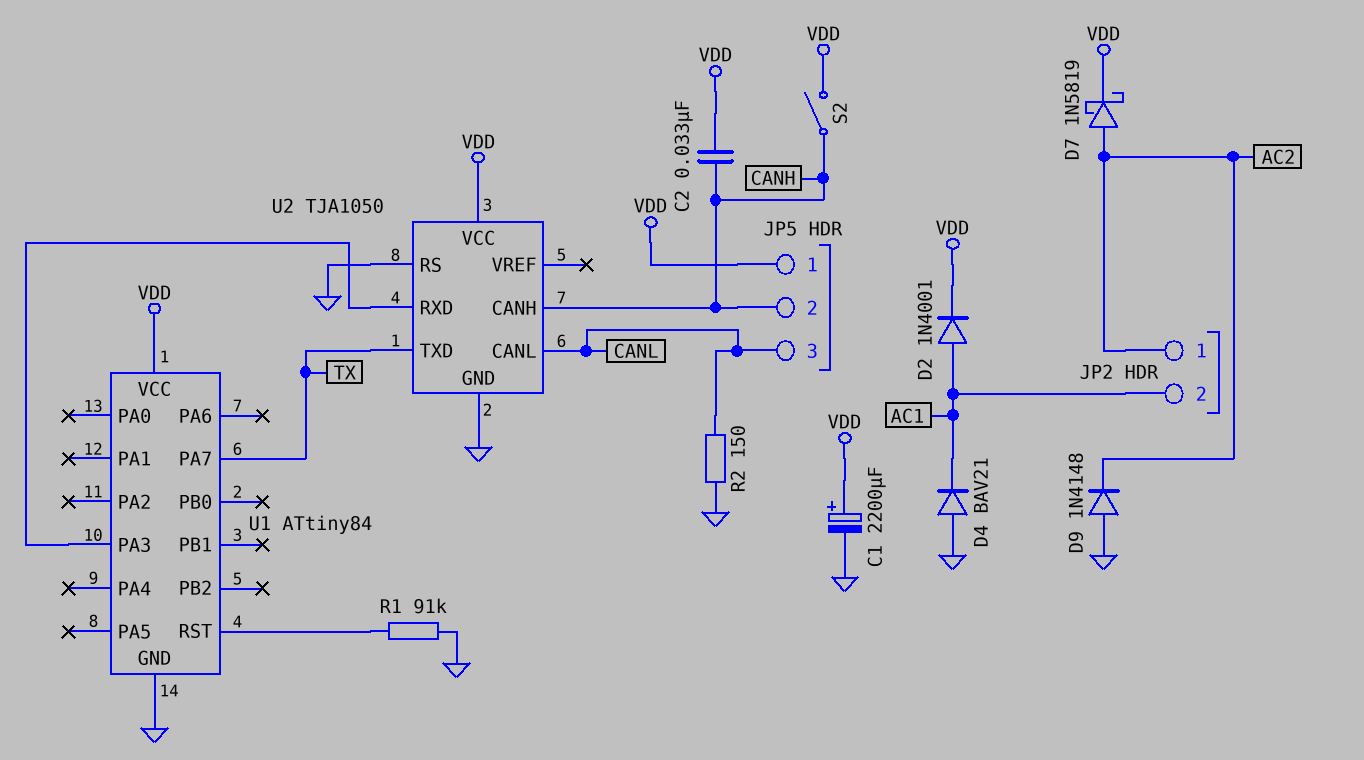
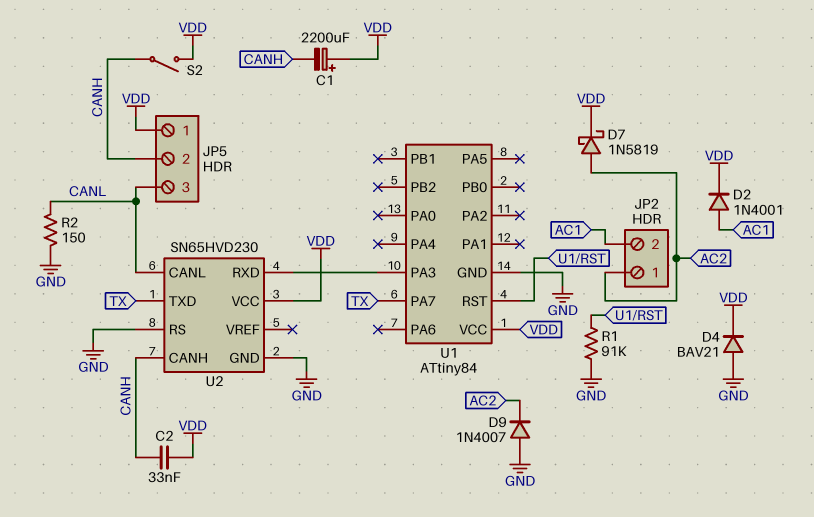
C1: 2200uF (plus VDD, minus GND) -> 2200uF (plus VDD, minus CANH)
D4: diode BAV21 (A GND, K AC1) -> diode BAV21 (A GND, K VDD)
D9: diode 1N4148 (A GND, K AC2) -> diode 1N4007 (A GND, K AC2)
U2: TJA1050 -> SN65HVD230

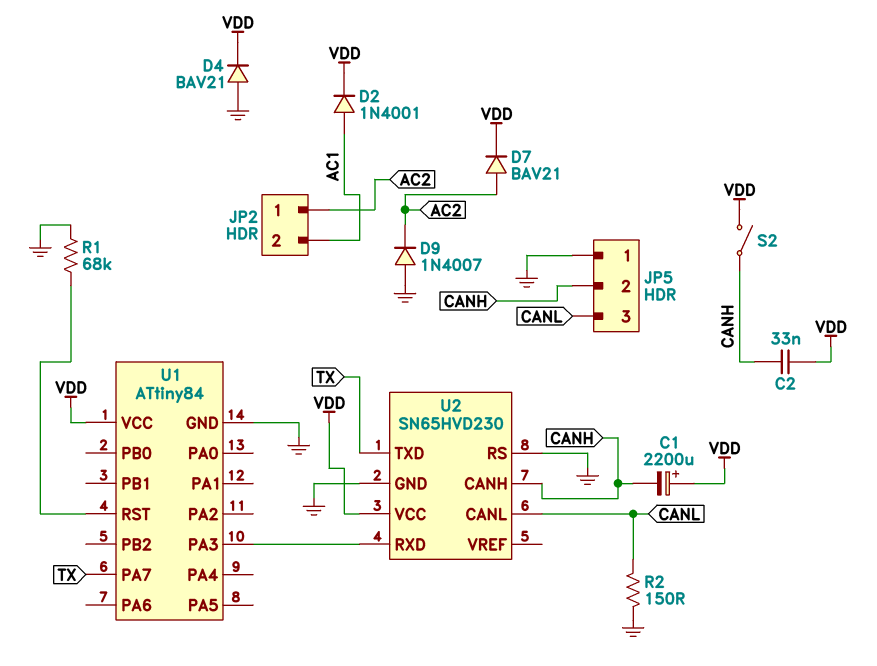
D7: schottky 1N5819 (A AC2, K VDD) -> diode BAV21 (A AC2, K VDD)
JP5 pin 1: VDD -> GND
R1: 91k (GND, U1/RST) -> 68k (GND, U1/RST)

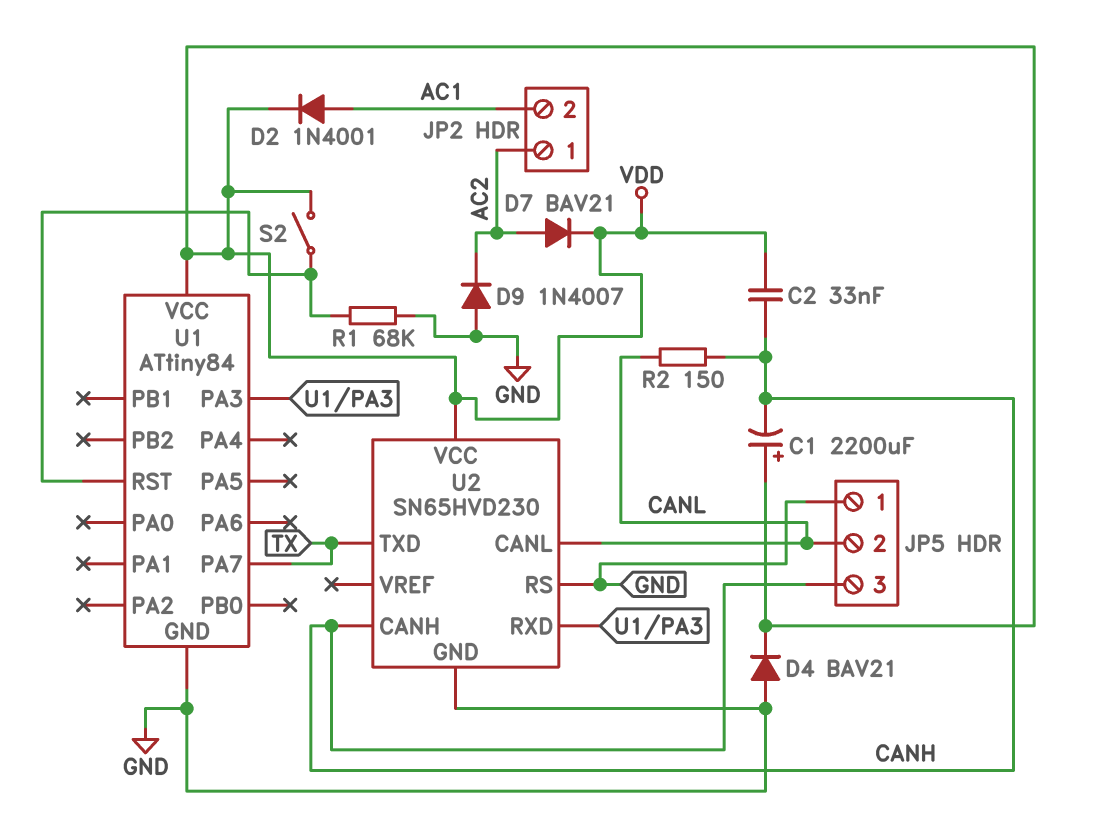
JP5 pin 2: CANH -> CANL
JP5 pin 3: CANL -> CANH
R2: 150 (CANL, GND) -> 150 (CANH, CANL)
S2: switch (CANH, VDD) -> switch (U1/RST, VDD)

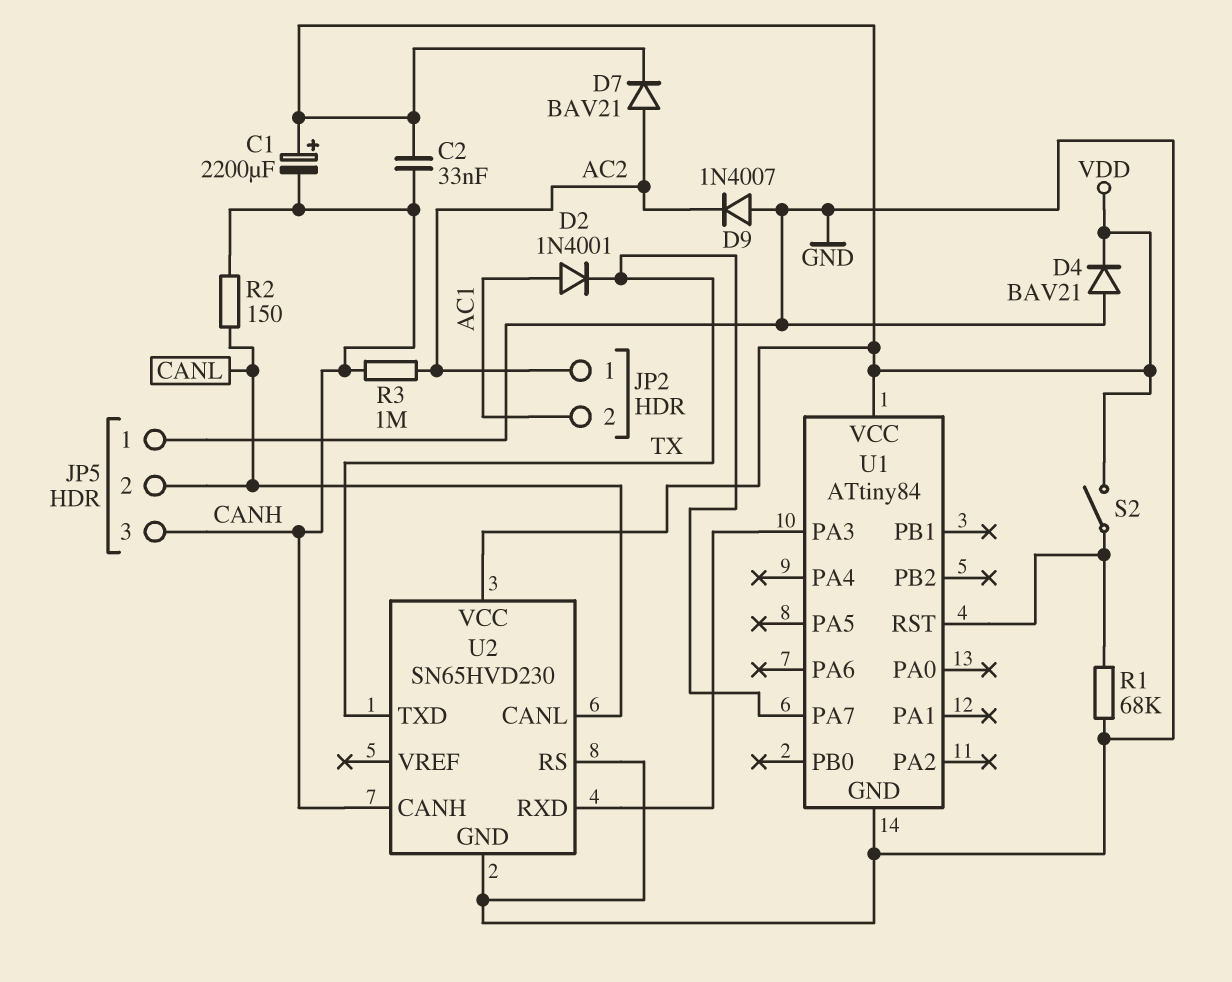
D2: diode 1N4001 (A AC1, K VDD) -> diode 1N4001 (A AC1, K TX)
R3: none -> 1M (AC2, CANH)

